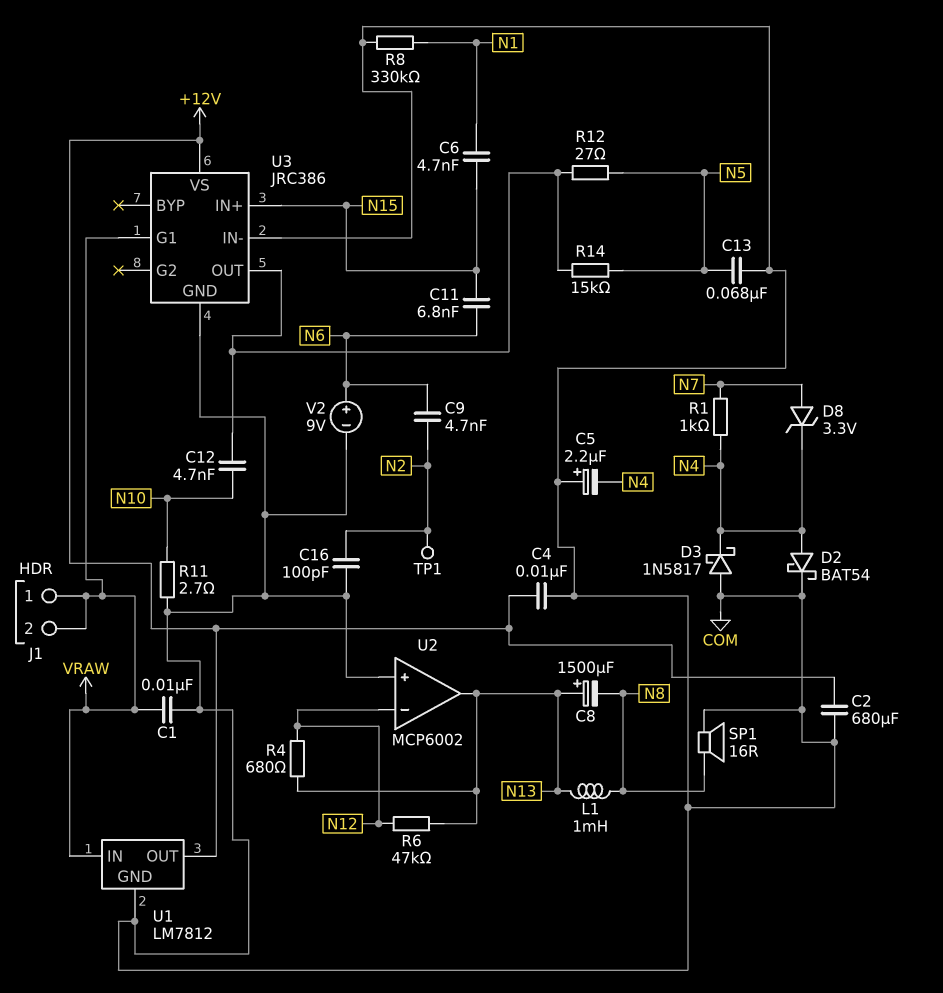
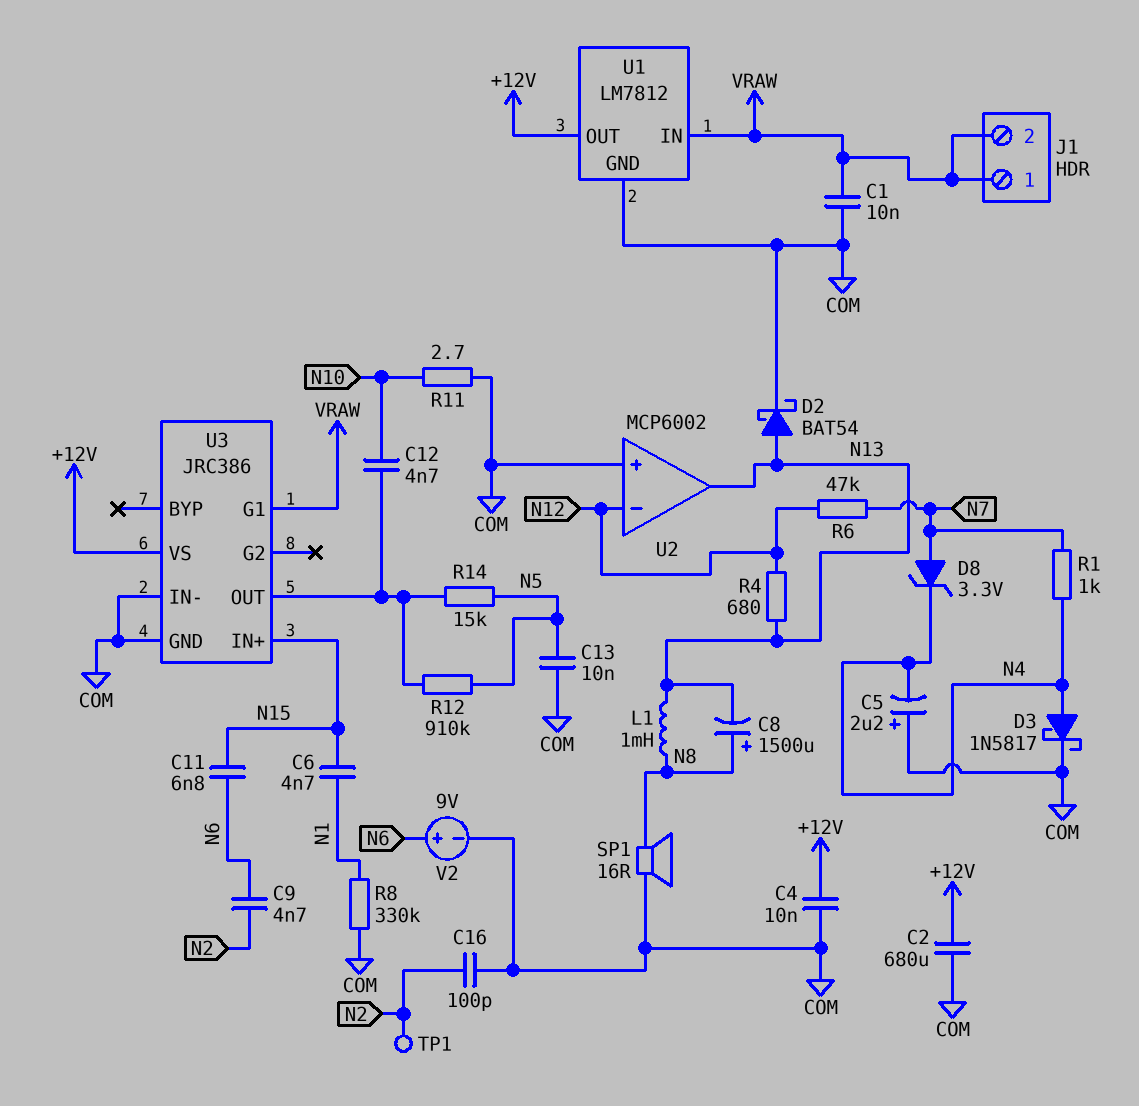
C8: 1500uF (plus N13, minus N8) -> 1500uF (plus N8, minus N13)
C13: 68nF (COM, N5) -> 10nF (COM, N5)
D2: schottky BAT54 (A N4, K COM) -> schottky BAT54 (A N13, K COM)
D3: schottky 1N5817 (A COM, K N4) -> schottky 1N5817 (A N4, K COM)
R6: 47k (N12, N13) -> 47k (N7, N12)
R12: 27 (N5, U3/OUT) -> 910k (N5, U3/OUT)

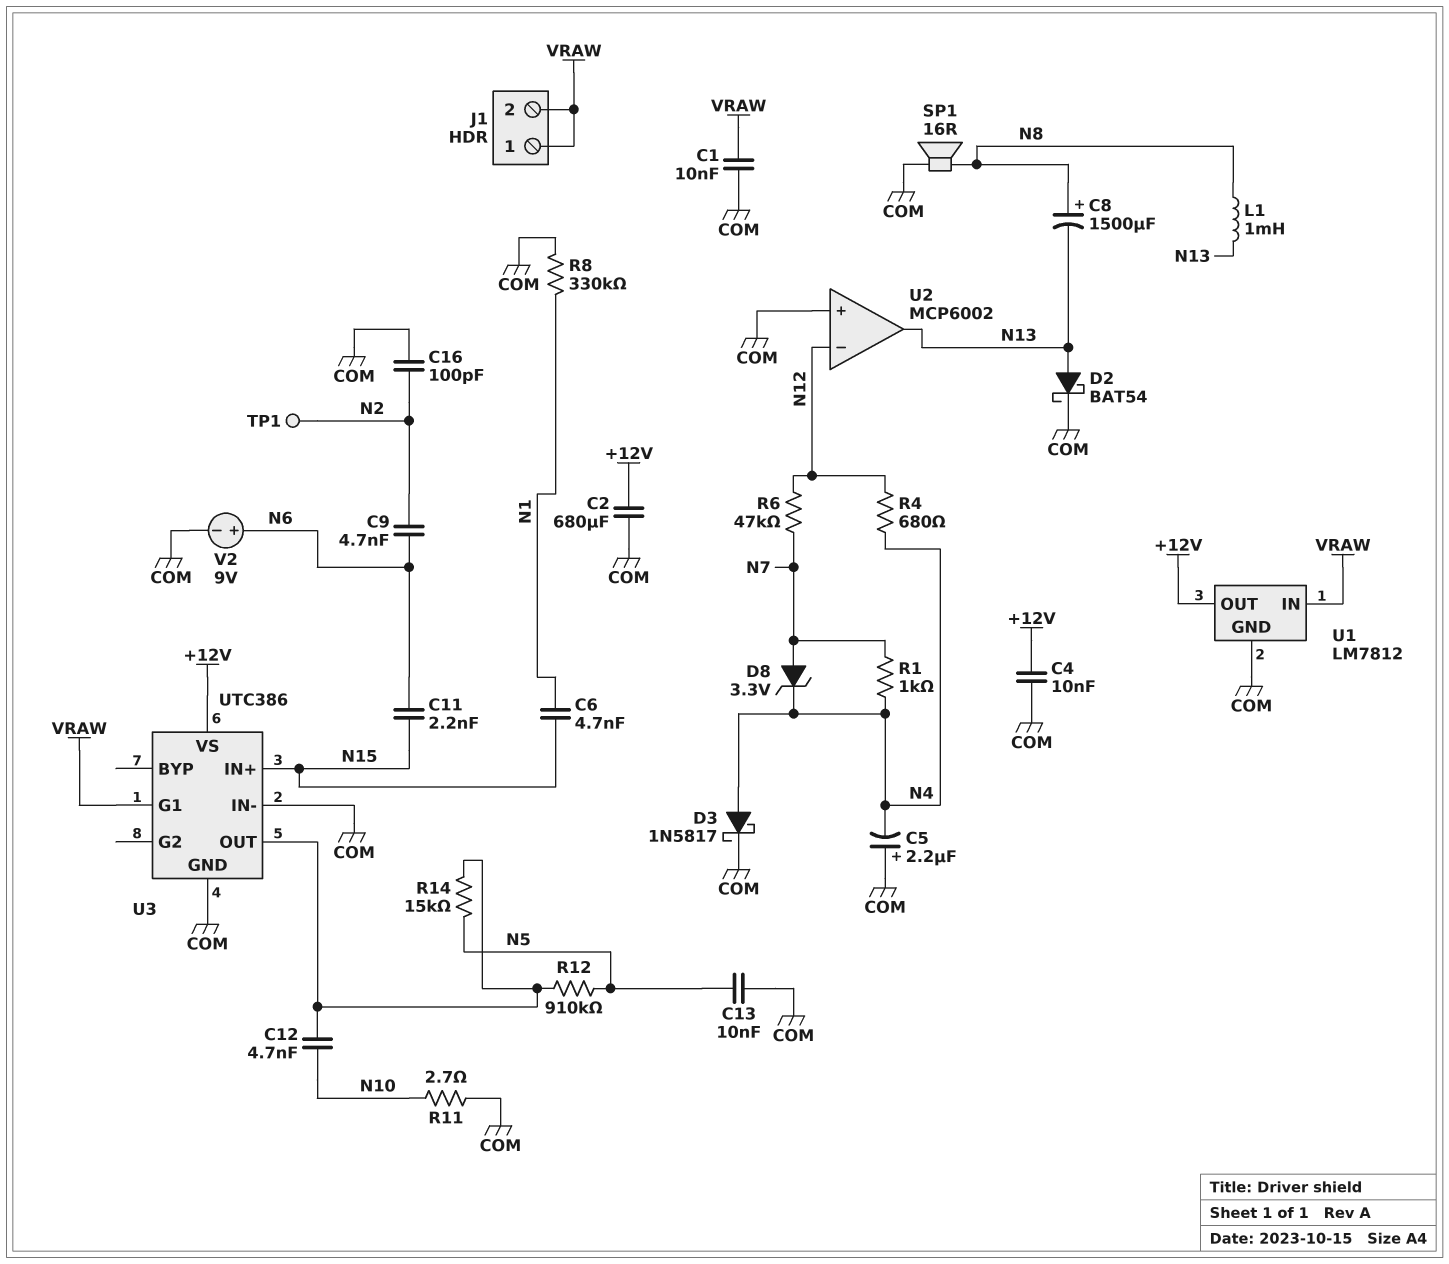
C11: 6.8nF (N6, N15) -> 2.2nF (N6, N15)
R4: 680 (N12, N13) -> 680 (N4, N12)
U3: JRC386 -> UTC386

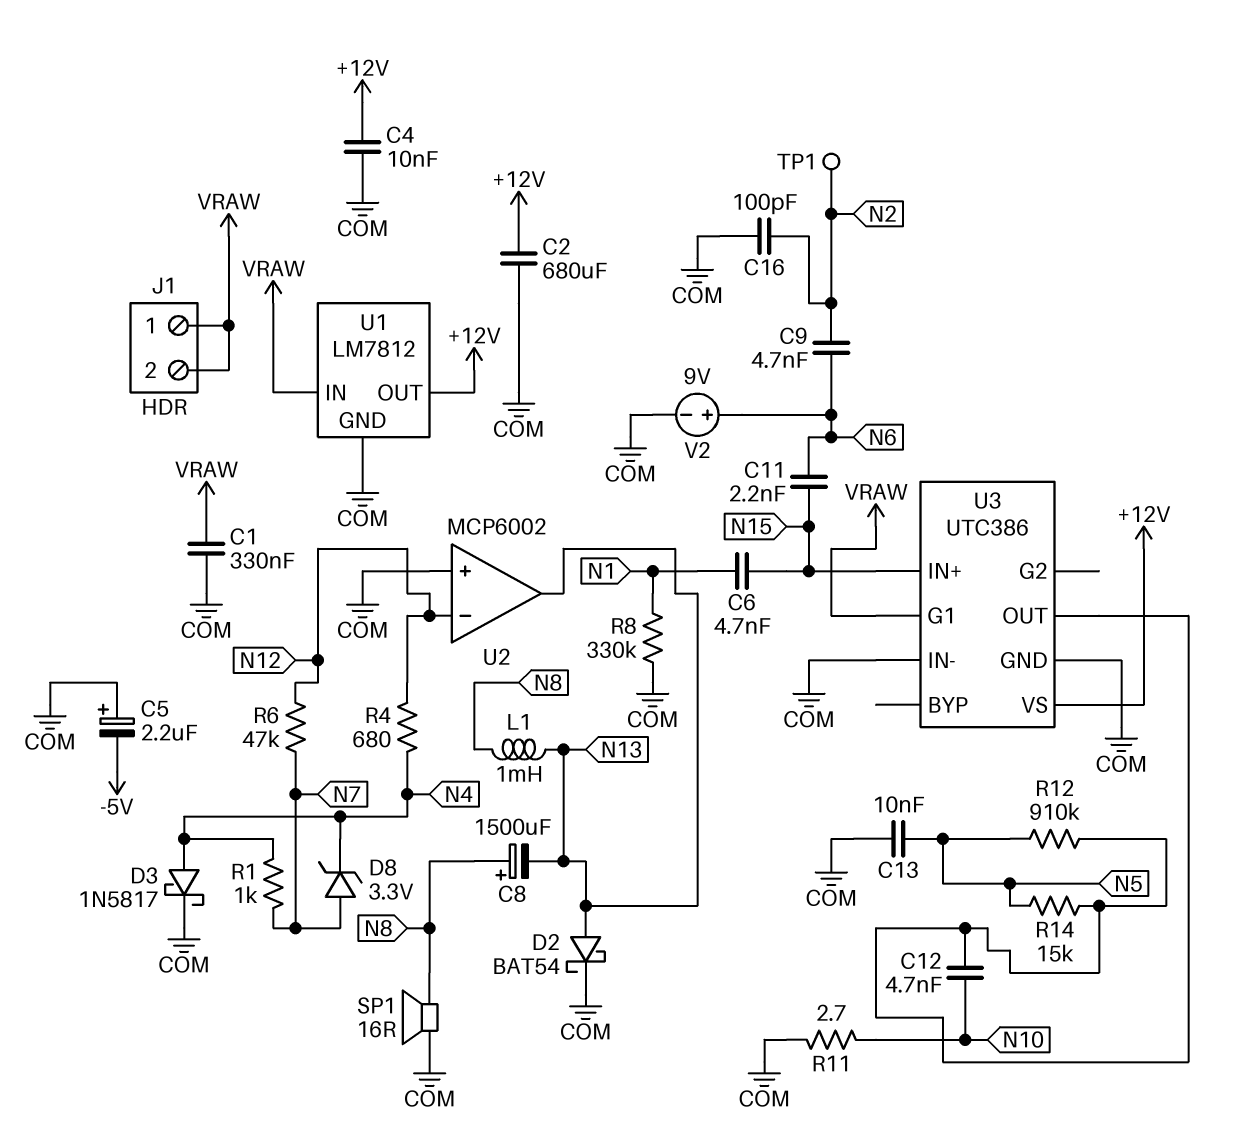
C1: 10nF (COM, VRAW) -> 330nF (COM, VRAW)
C5: 2.2uF (plus COM, minus N4) -> 2.2uF (plus COM, minus -5V)

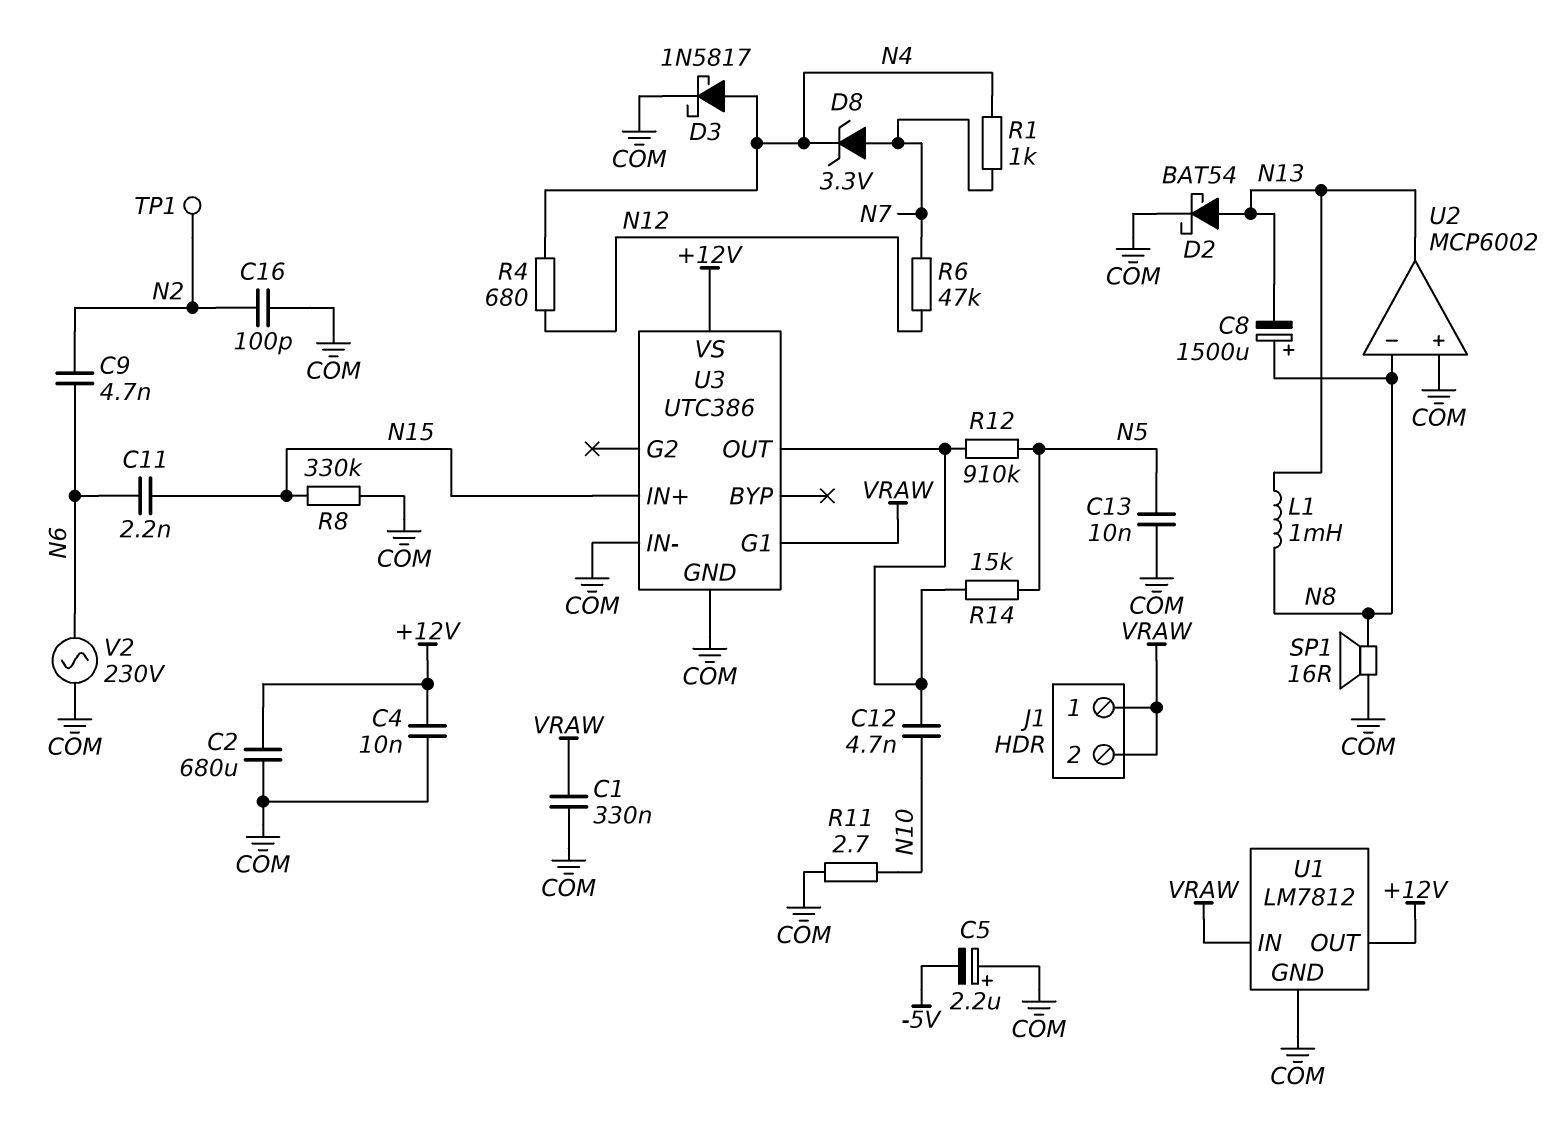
C6: 4.7nF (N1, N15) -> none
R8: 330k (COM, N1) -> 330k (COM, N15)
U2 pin in-: N12 -> N8
V2: 9V (plus N6, minus COM) -> AC 230V (COM, N6)

